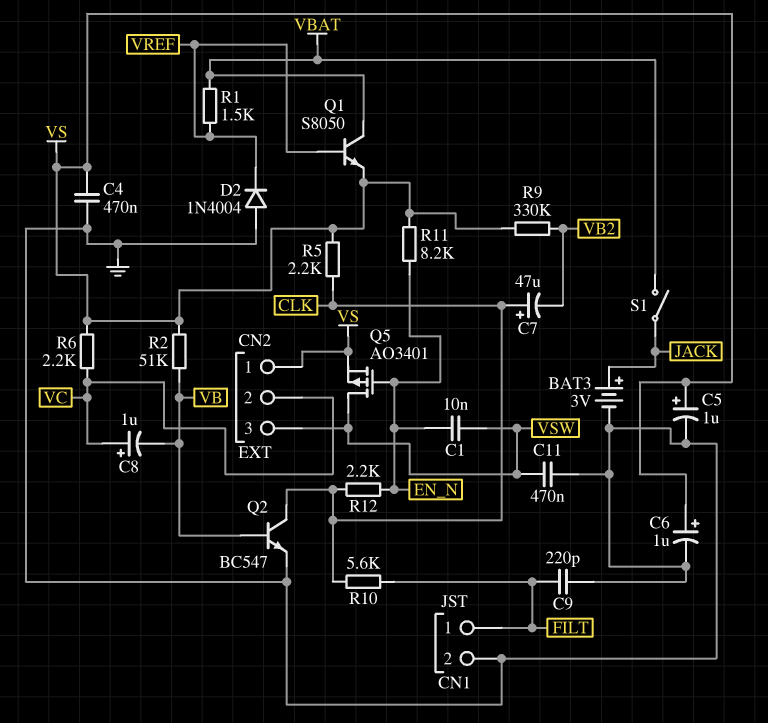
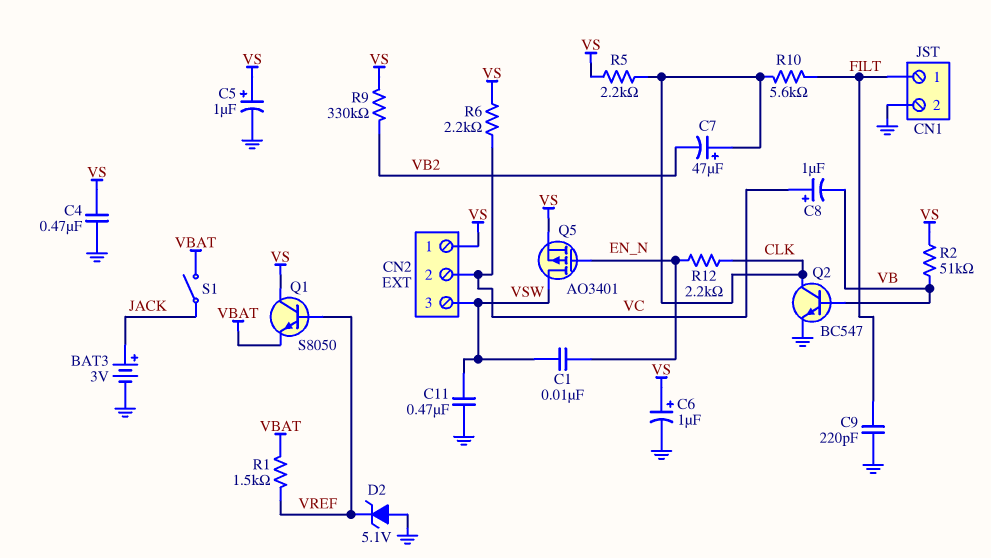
D2: diode 1N4004 (A GND, K VREF) -> zener 5.1V (A GND, K VREF)
Q1: NPN S8050 (B VREF, C VBAT, E VS) -> NPN S8050 (B VREF, C VS, E VBAT)
R11: 8.2k (EN_N, VS) -> none

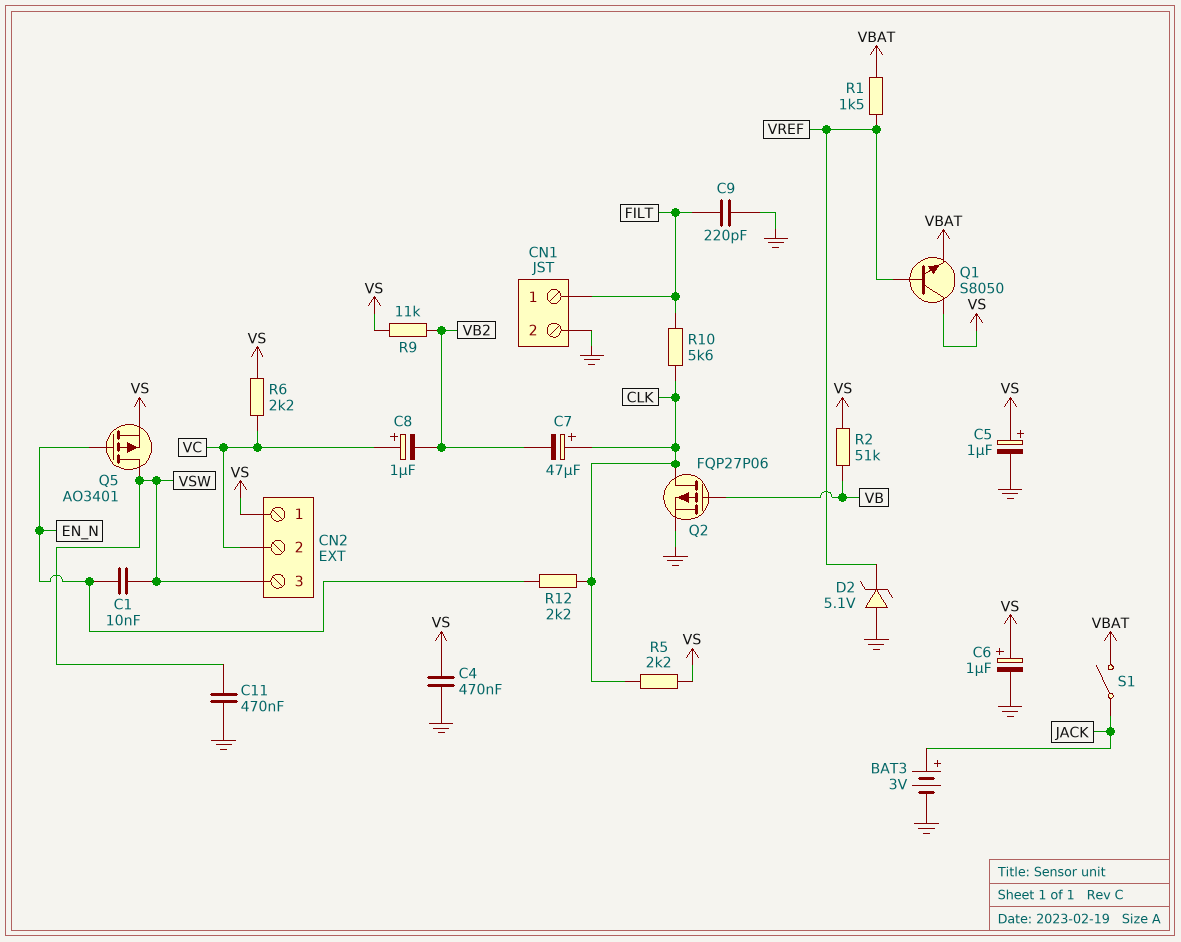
C8: 1uF (plus VC, minus VB) -> 1uF (plus VC, minus VB2)
Q2: NPN BC547 (B VB, C CLK, E GND) -> PMOS FQP27P06 (G VB, D CLK, S GND)
R9: 330k (VB2, VS) -> 11k (VB2, VS)

